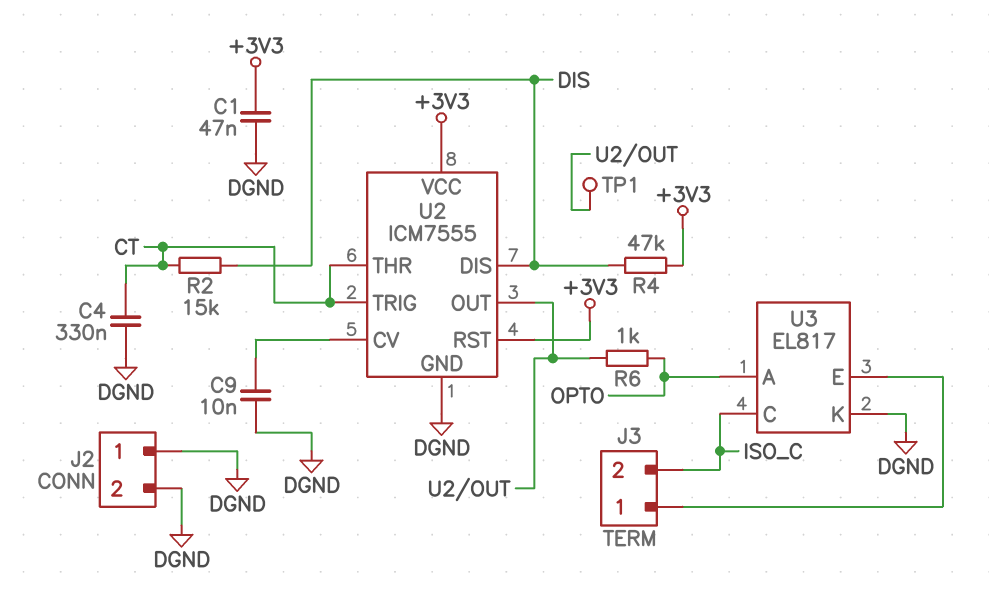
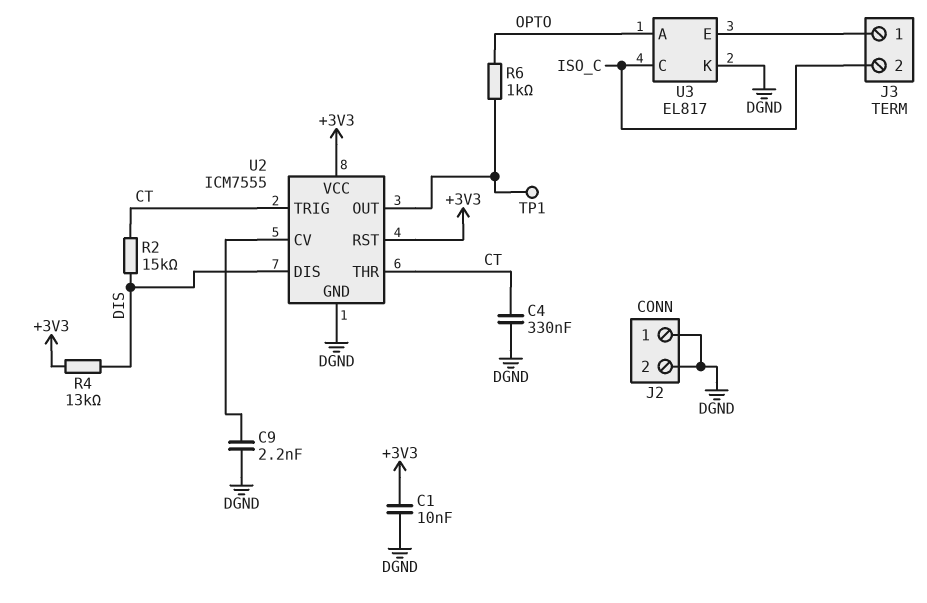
C1: 47nF (+3V3, DGND) -> 10nF (+3V3, DGND)
C9: 10nF (DGND, U2/CV) -> 2.2nF (DGND, U2/CV)
R4: 47k (+3V3, DIS) -> 13k (+3V3, DIS)

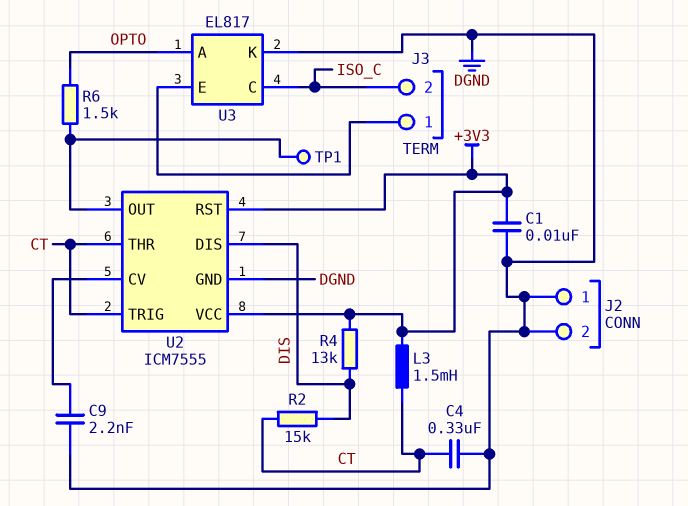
L3: none -> 1.5mH (+3V3, CT)
R6: 1k (OPTO, U2/OUT) -> 1.5k (OPTO, U2/OUT)

